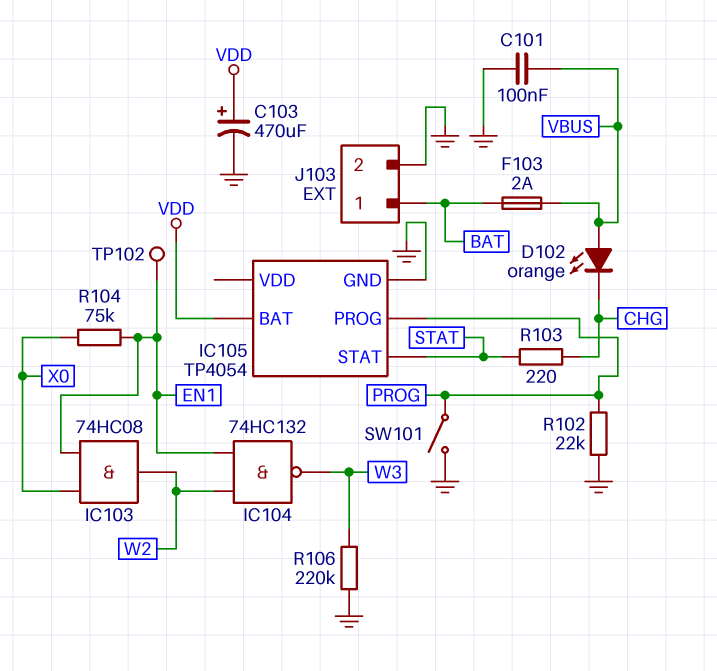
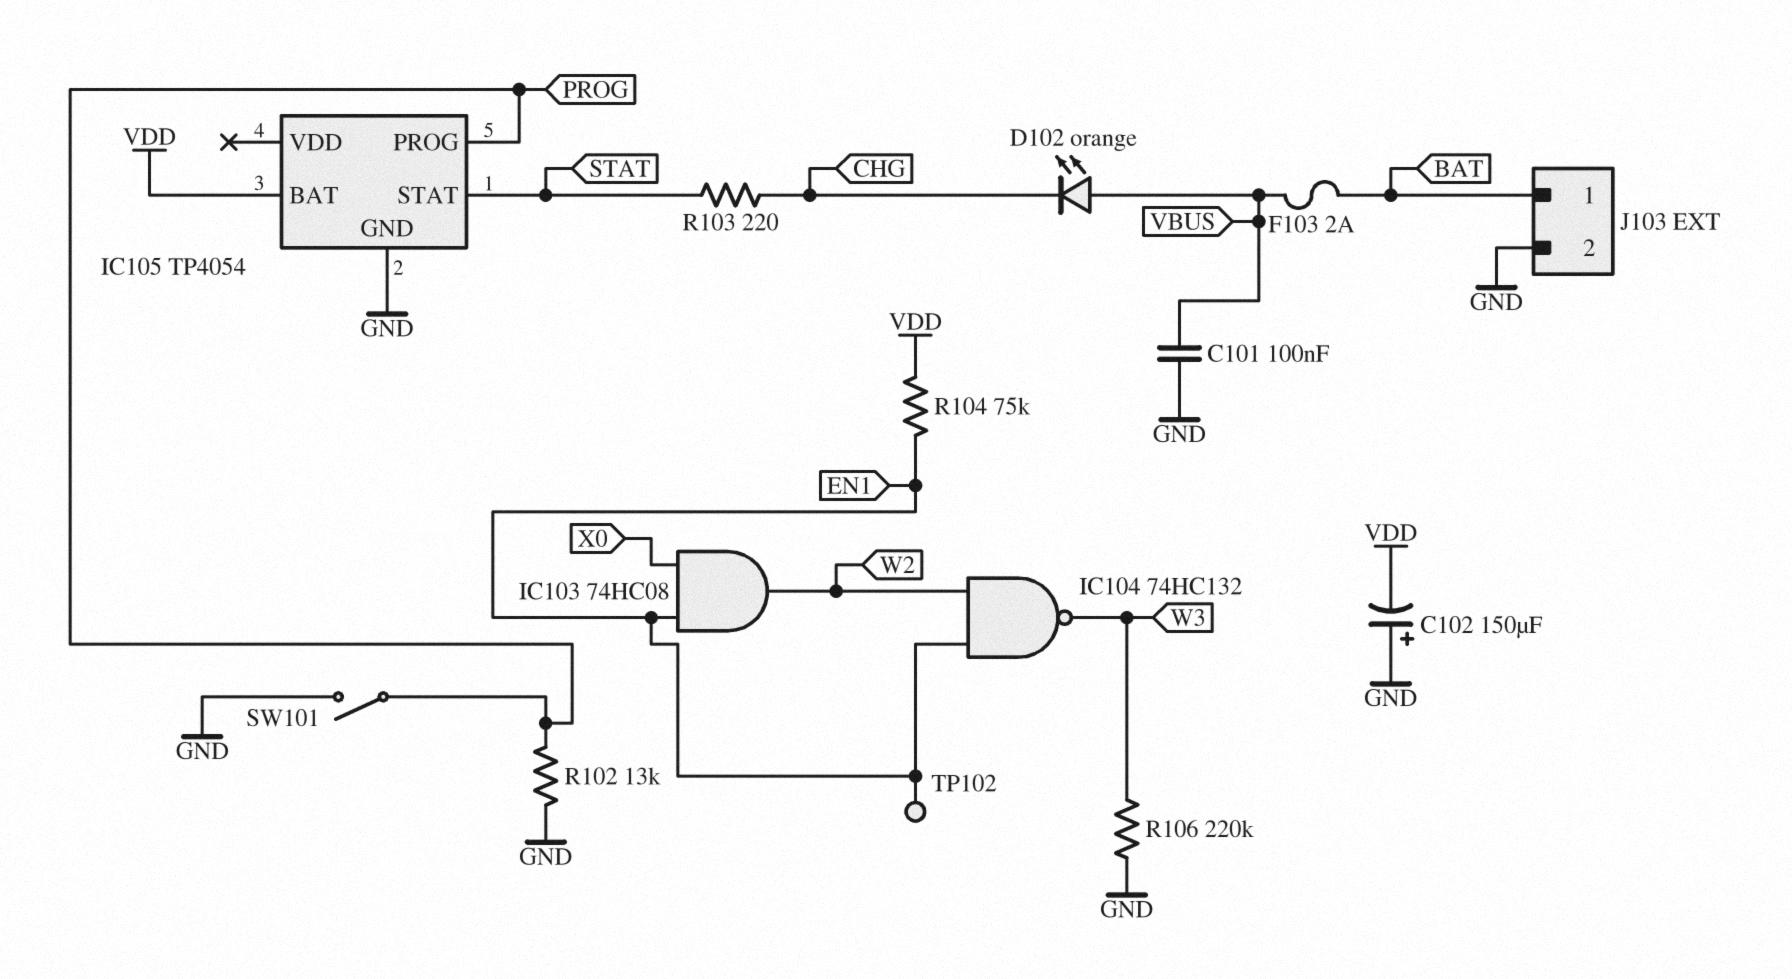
C102: none -> 150uF (plus GND, minus VDD)
C103: 470uF (plus VDD, minus GND) -> none
R102: 22k (GND, PROG) -> 13k (GND, PROG)
R104: 75k (EN1, X0) -> 75k (EN1, VDD)

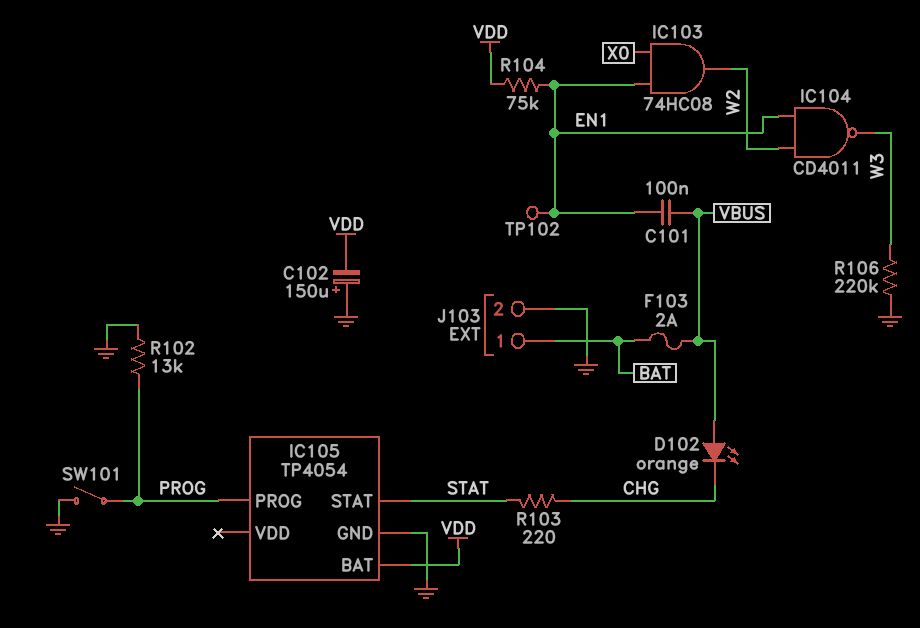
C101: 100nF (GND, VBUS) -> 100nF (EN1, VBUS)
IC104: NAND 74HC132 (in EN1, in W2, out W3) -> NAND CD4011 (in EN1, in W2, out W3)

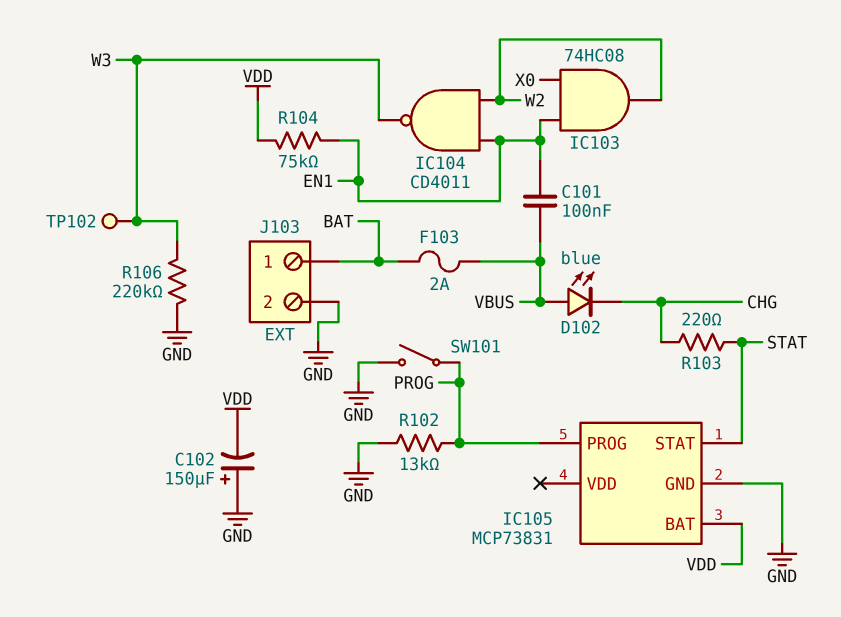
D102: LED orange (A VBUS, K CHG) -> LED blue (A VBUS, K CHG)
IC105: TP4054 -> MCP73831
TP102: test point (EN1) -> test point (W3)

